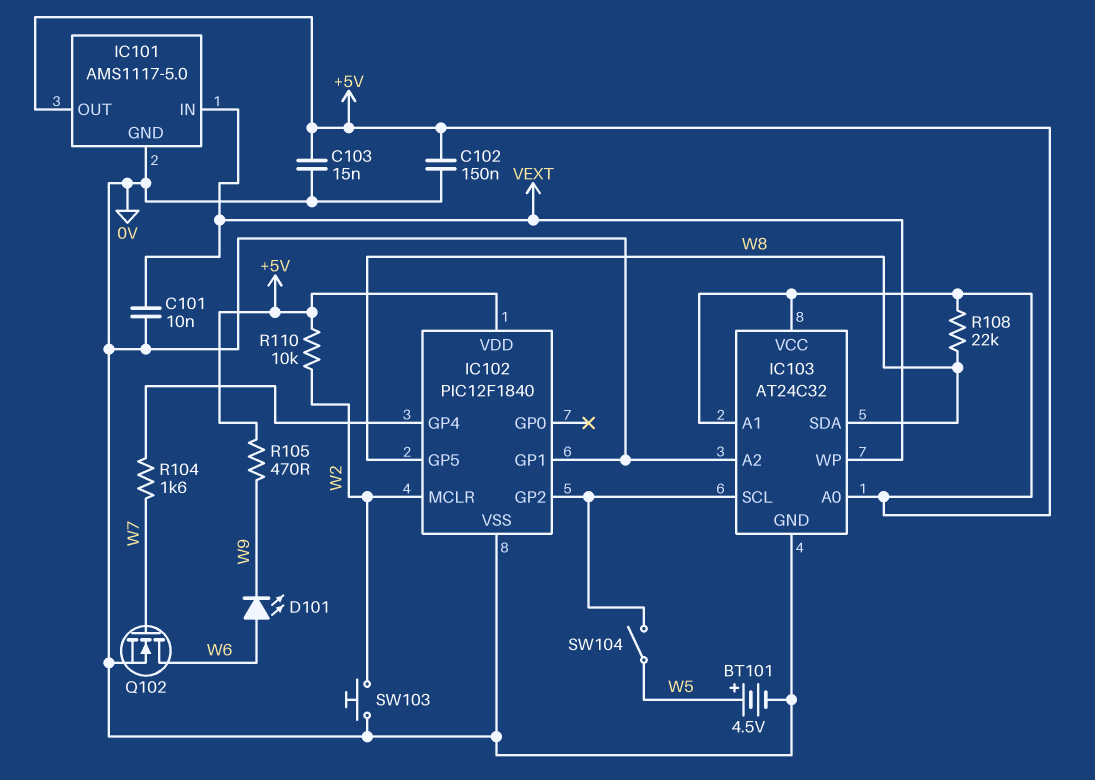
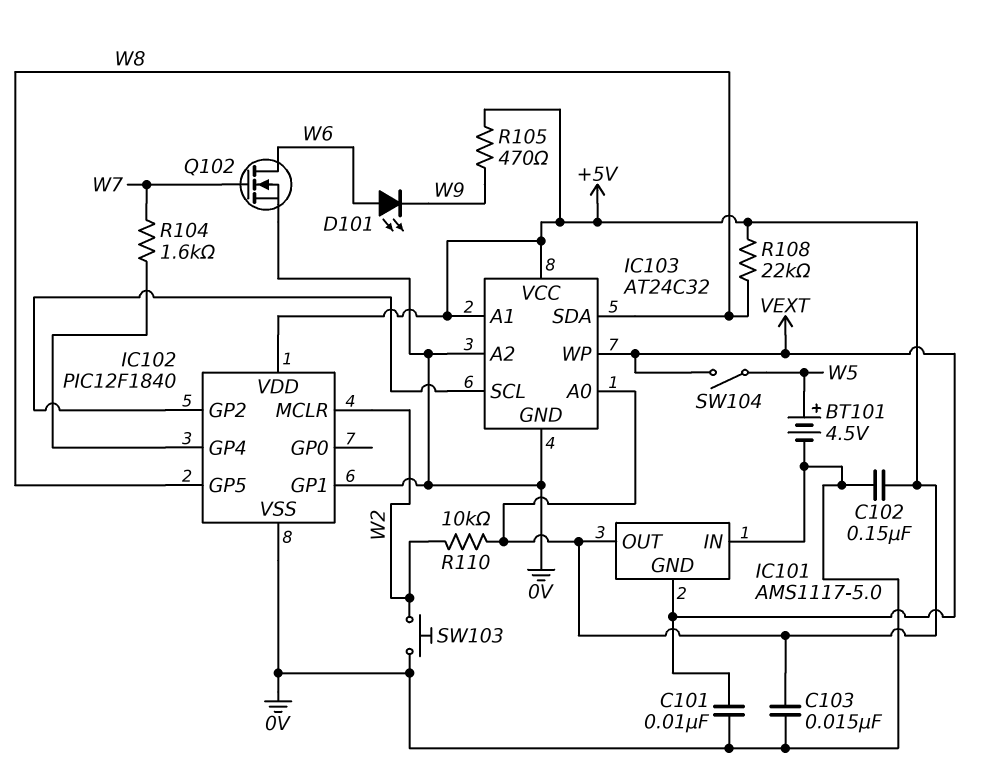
IC101 pin GND: 0V -> VEXT
IC101 pin IN: VEXT -> 0V
SW104: switch (IC102/GP2, W5) -> switch (VEXT, W5)

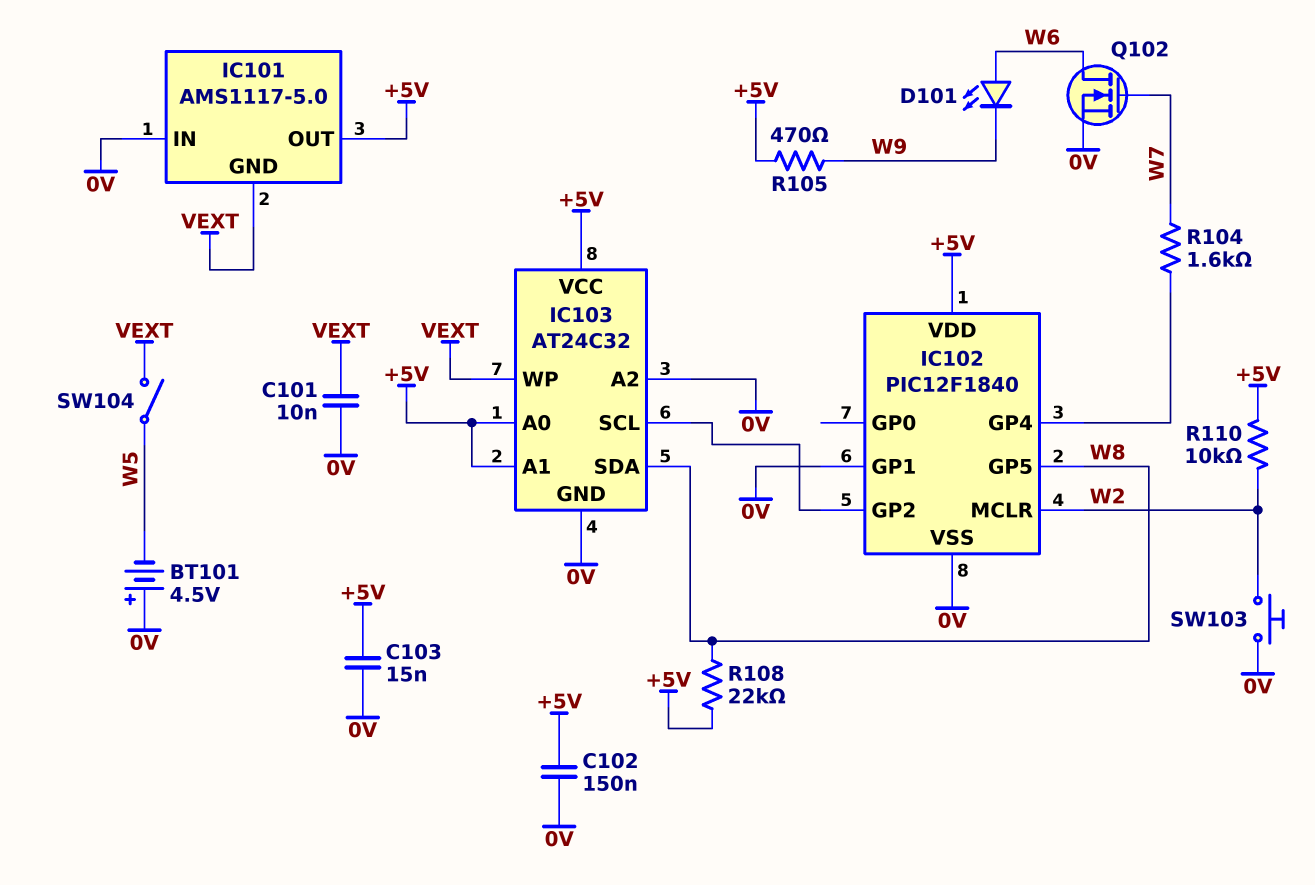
BT101: 4.5V (plus W5, minus 0V) -> 4.5V (plus 0V, minus W5)

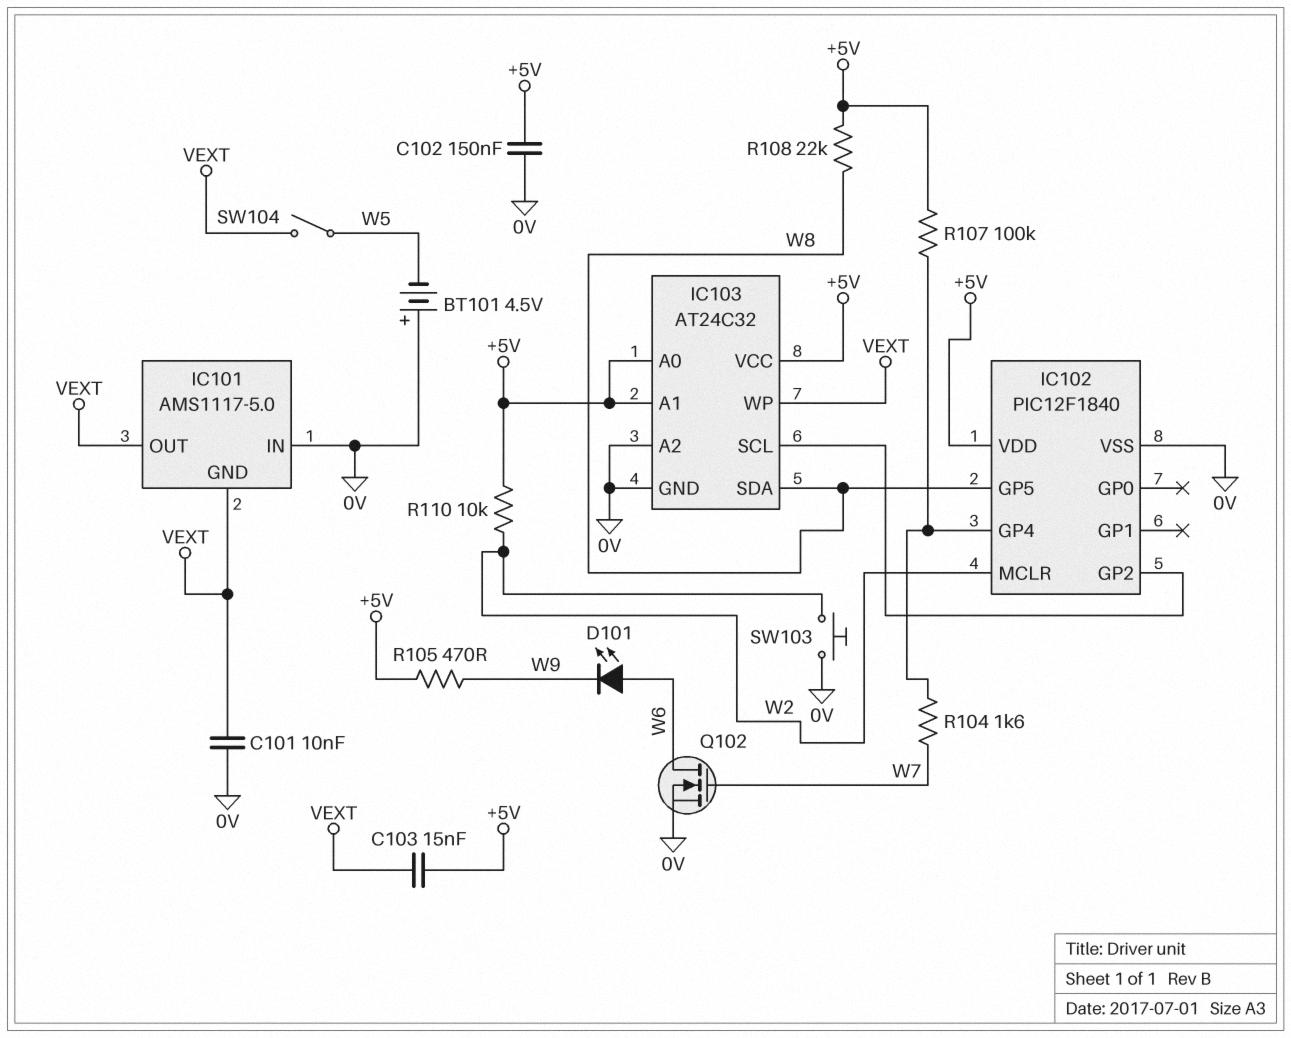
C103: 15nF (+5V, 0V) -> 15nF (+5V, VEXT)
IC101 pin OUT: +5V -> VEXT
IC102 pin GP1: 0V -> none
R107: none -> 100k (+5V, IC102/GP4)

